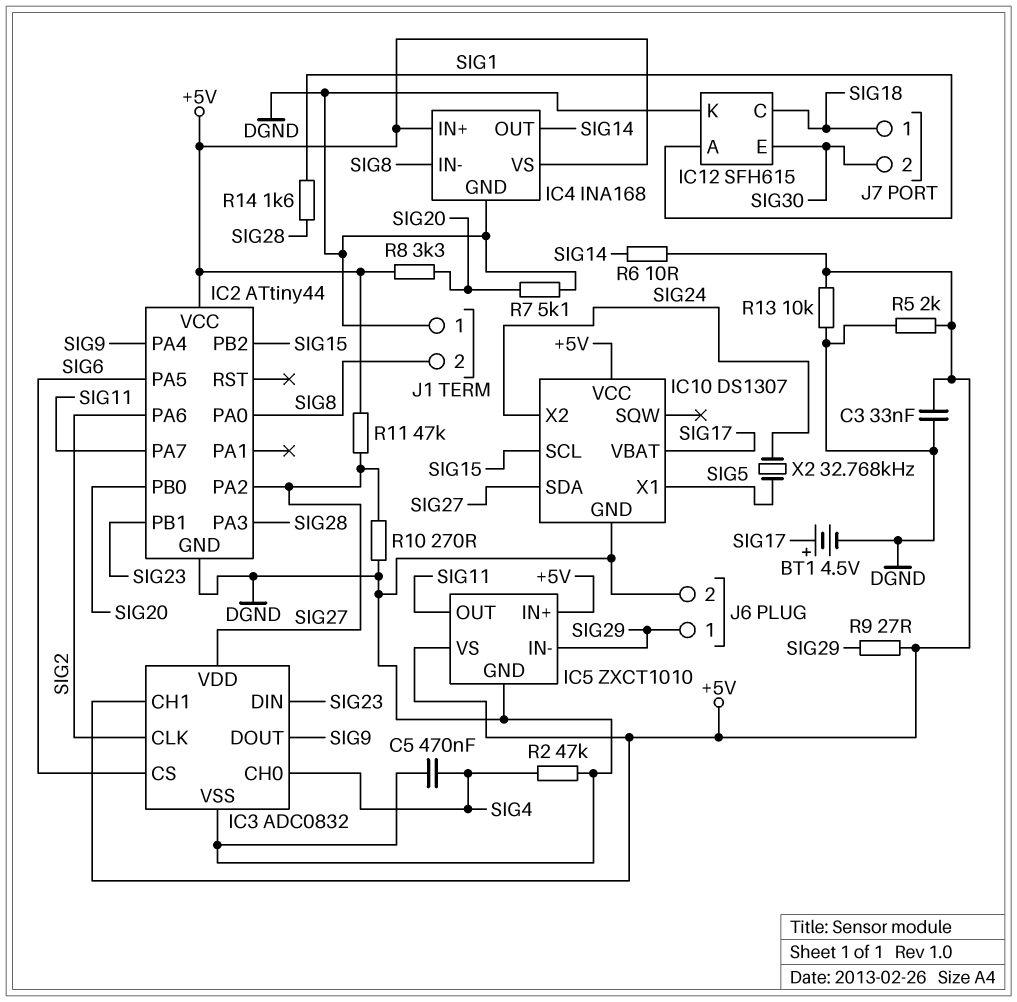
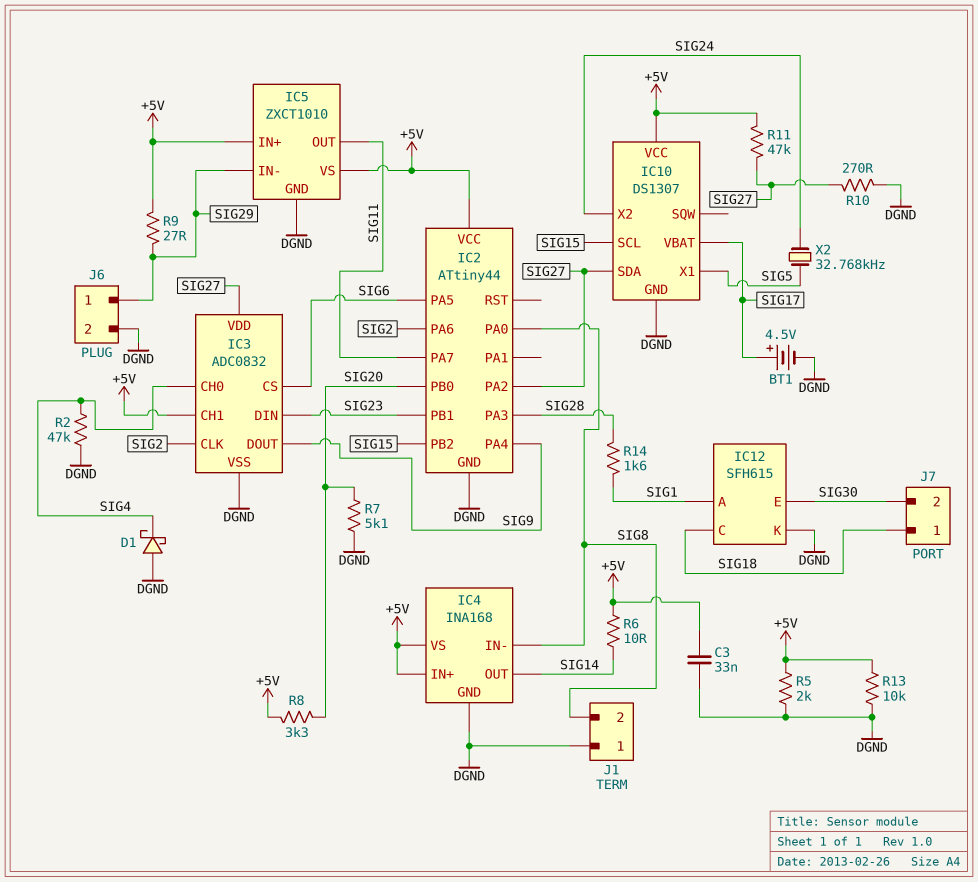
C5: 470nF (DGND, SIG4) -> none
D1: none -> schottky (A DGND, K SIG4)

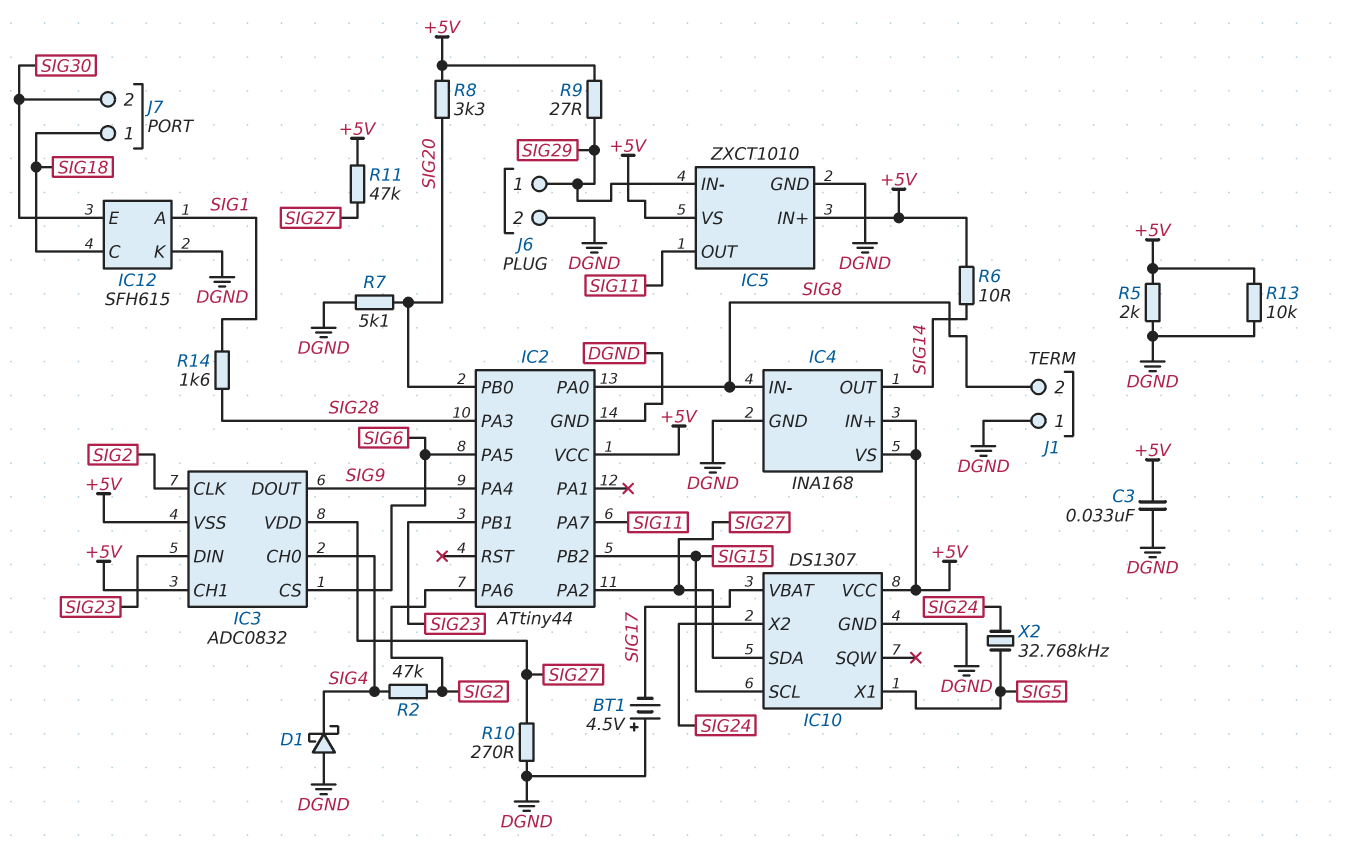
BT1: 4.5V (plus SIG17, minus DGND) -> 4.5V (plus DGND, minus SIG17)
IC3 pin VSS: DGND -> +5V
R2: 47k (DGND, SIG4) -> 47k (SIG2, SIG4)

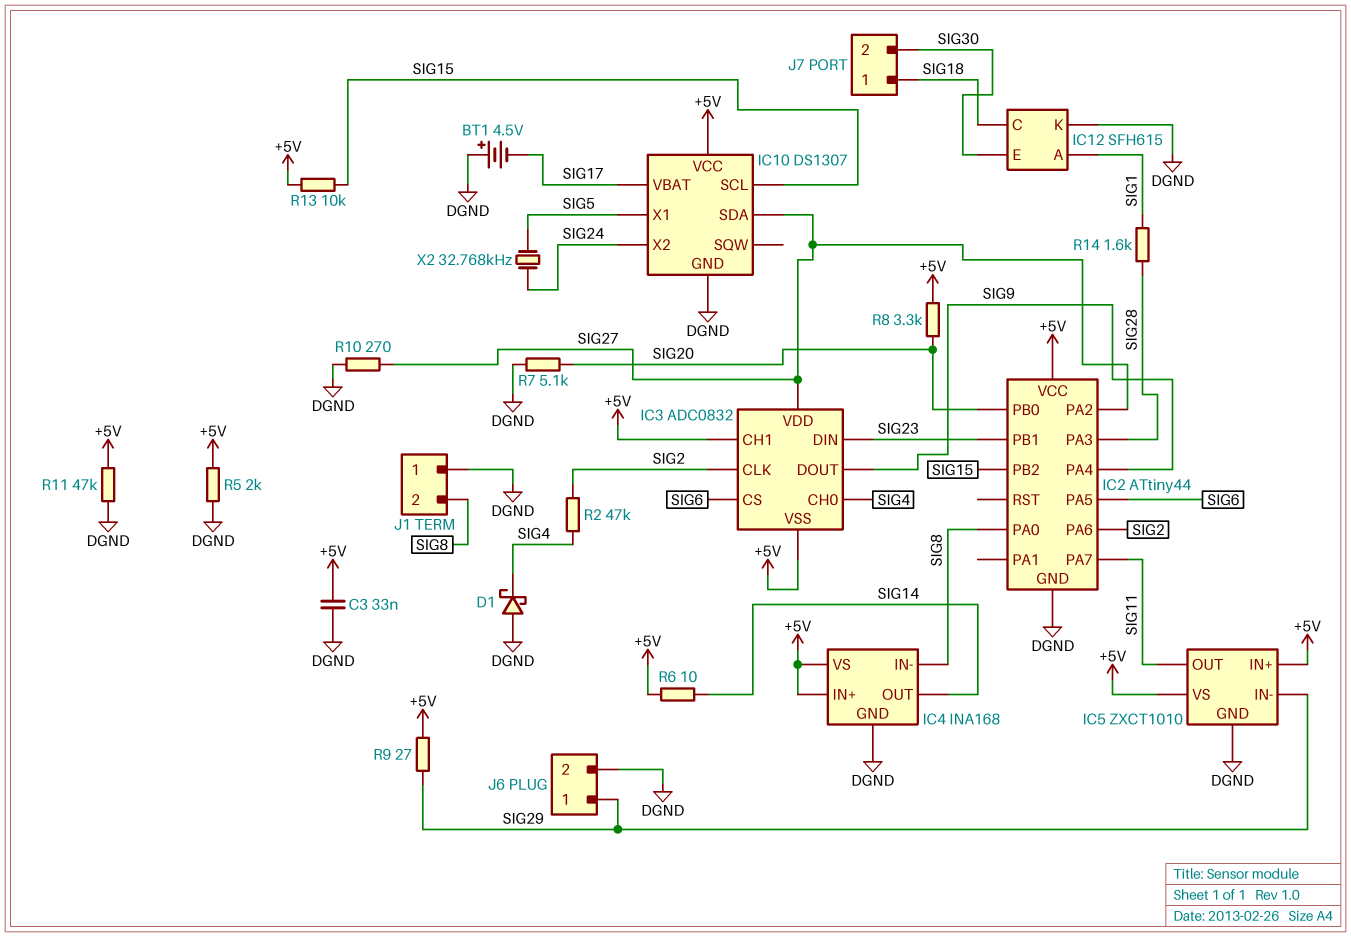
R11: 47k (+5V, SIG27) -> 47k (+5V, DGND)
R13: 10k (+5V, DGND) -> 10k (+5V, SIG15)

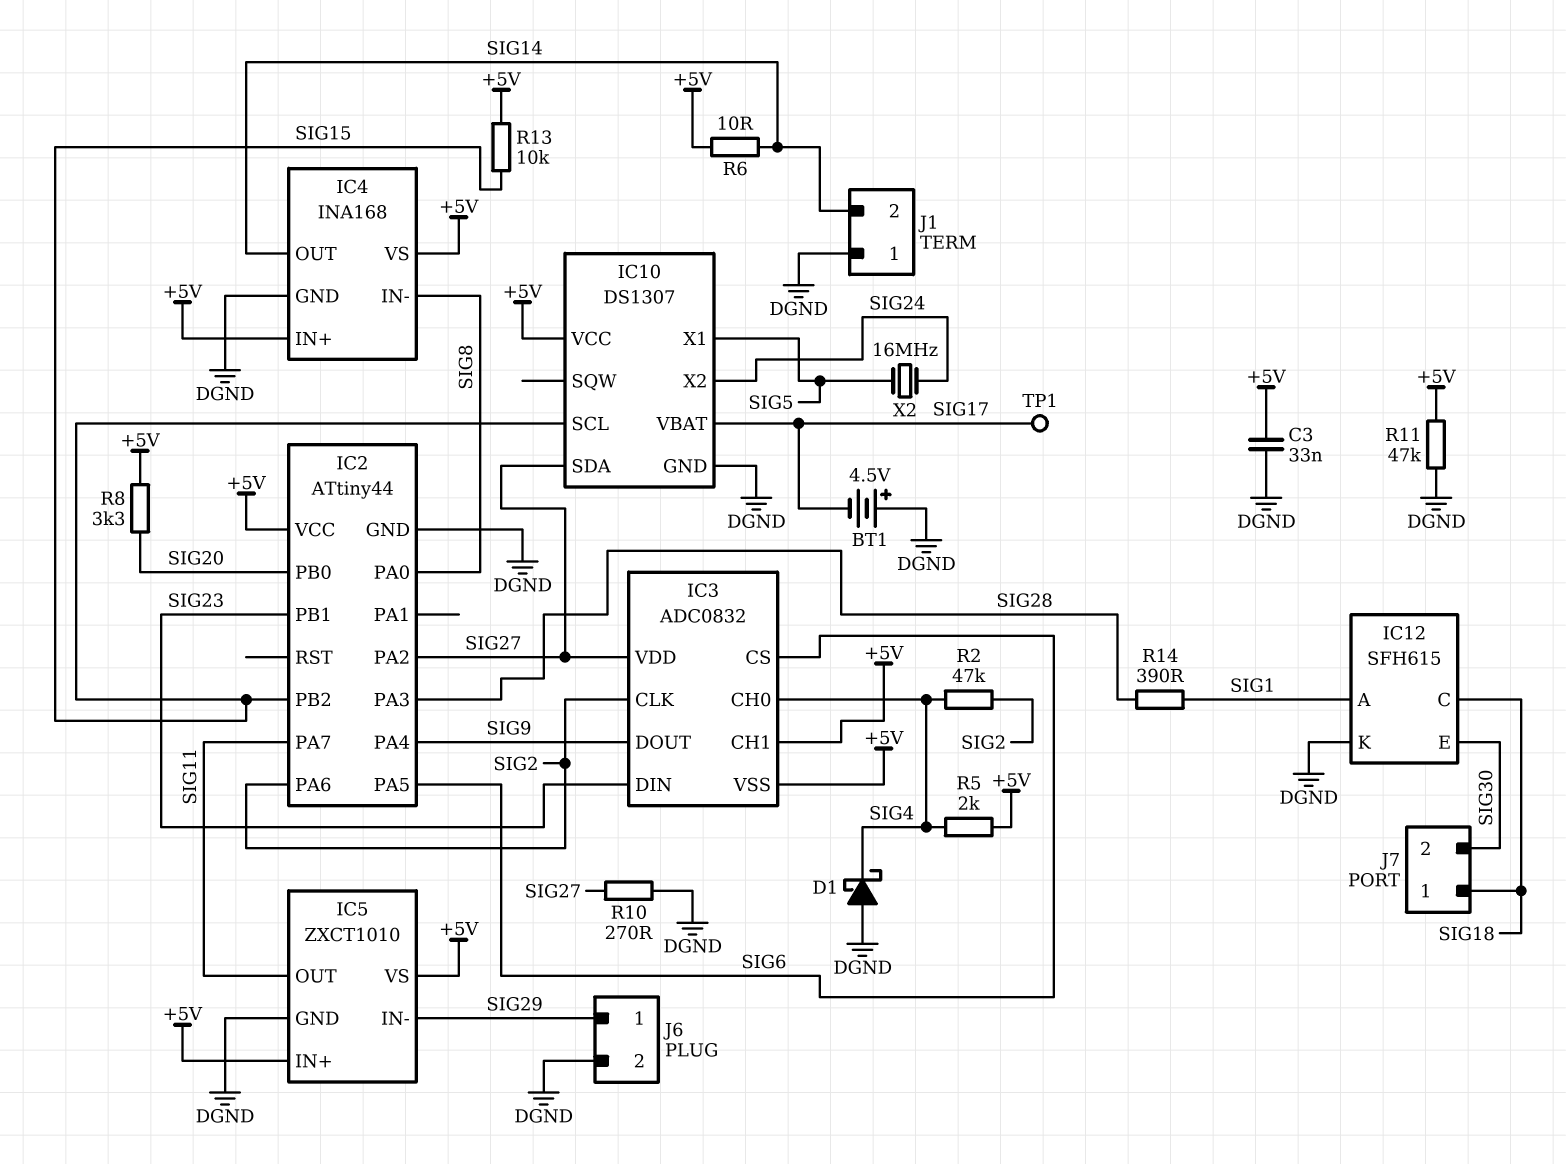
J1 pin 2: SIG8 -> SIG14
R5: 2k (+5V, DGND) -> 2k (+5V, SIG4)
R7: 5.1k (DGND, SIG20) -> none
R9: 27 (+5V, SIG29) -> none
R14: 1.6k (SIG1, SIG28) -> 390 (SIG1, SIG28)
TP1: none -> test point (SIG17)
X2: 32.768kHz (SIG5, SIG24) -> 16MHz (SIG5, SIG24)

